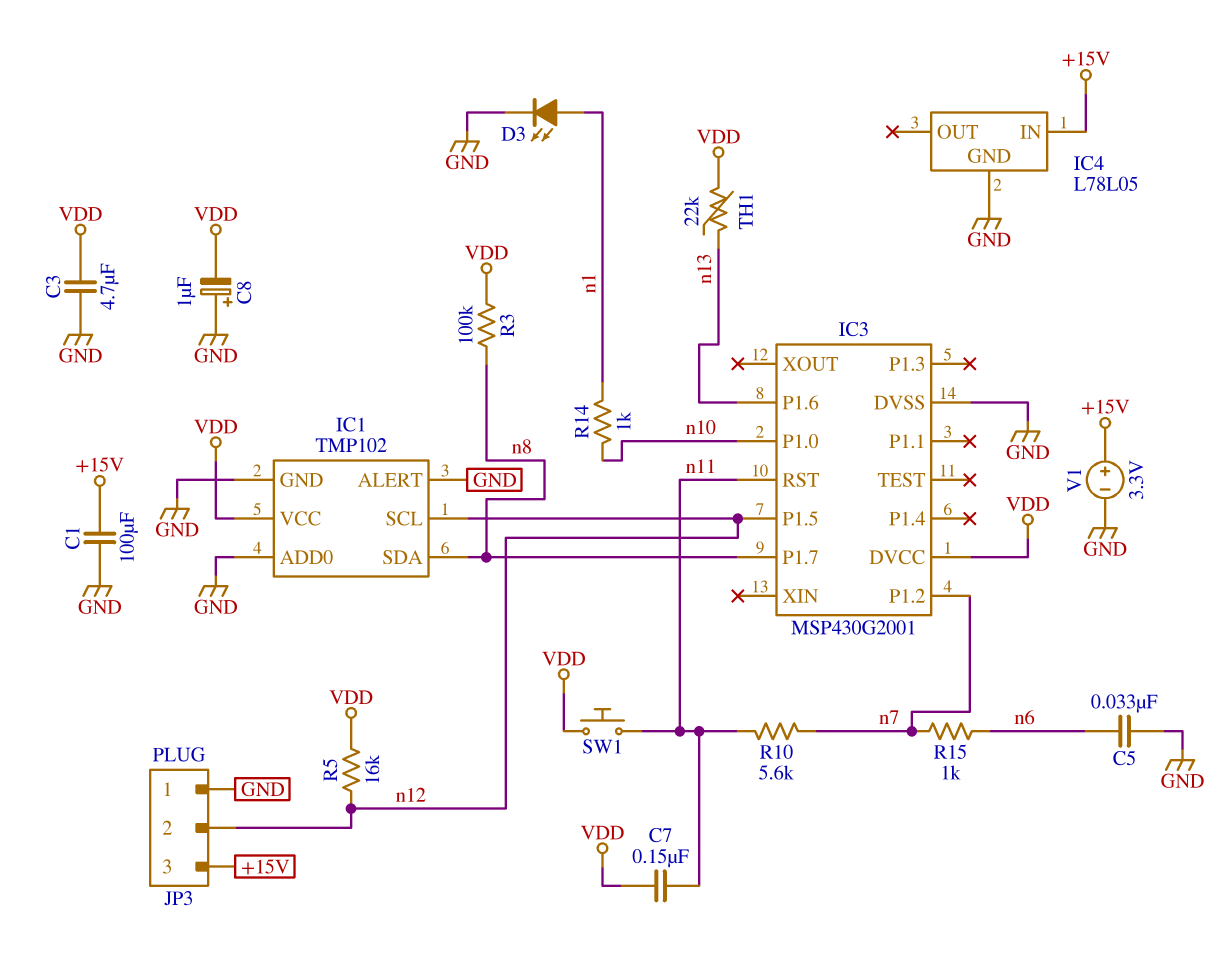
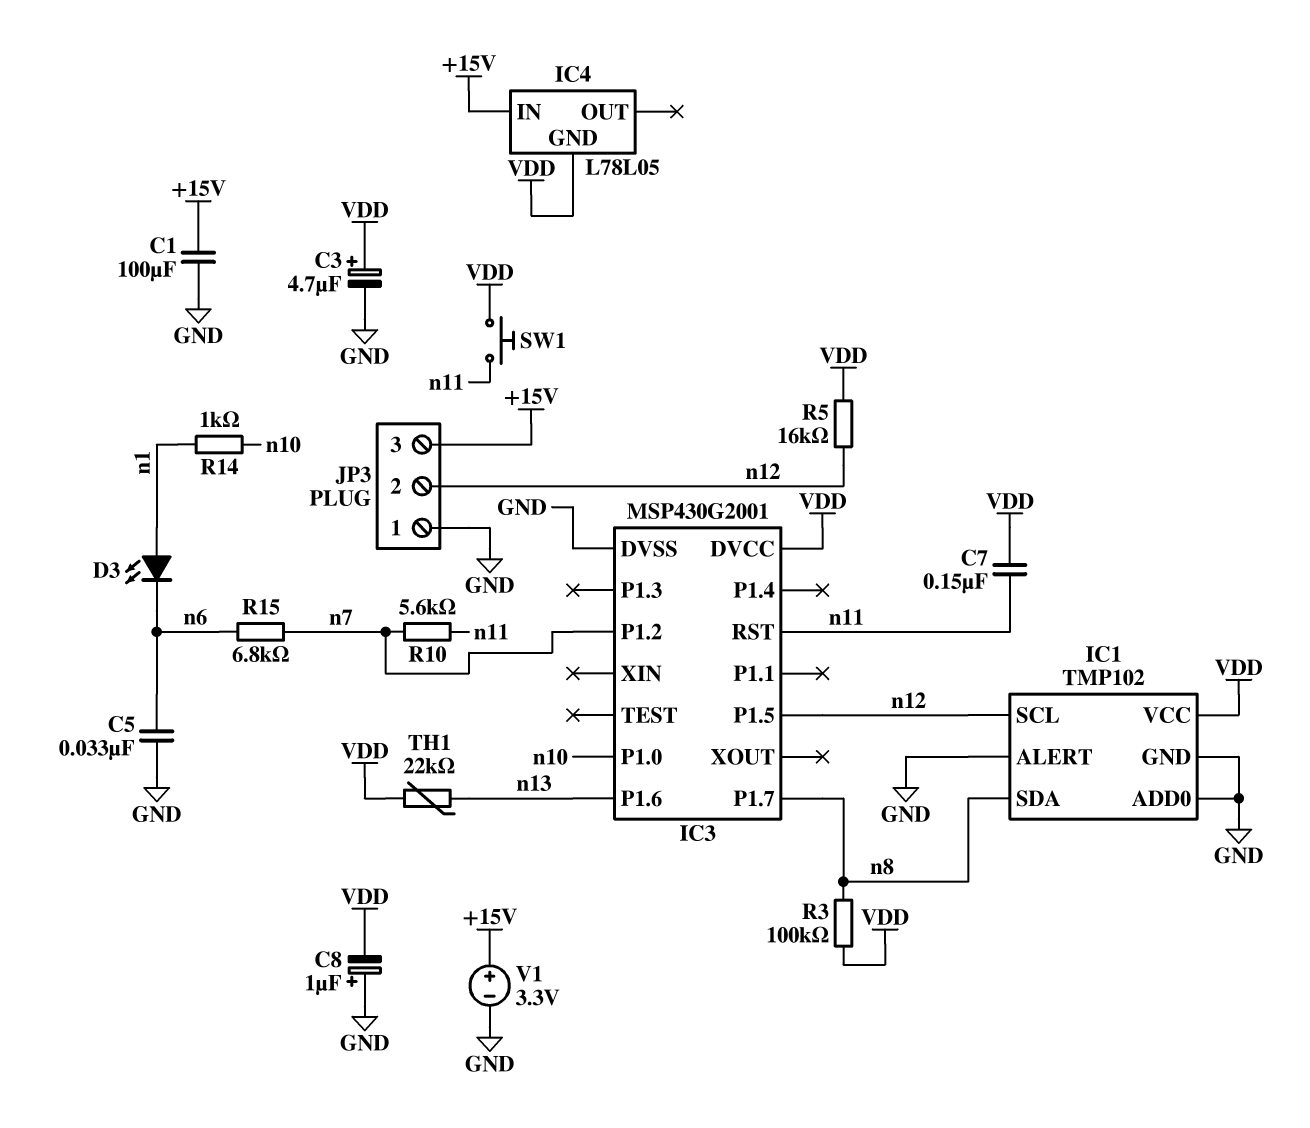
C3: 4.7uF (GND, VDD) -> 4.7uF (plus VDD, minus GND)
D3: LED (A n1, K GND) -> LED (A n1, K n6)
IC4 pin GND: GND -> VDD
R15: 1k (n6, n7) -> 6.8k (n6, n7)

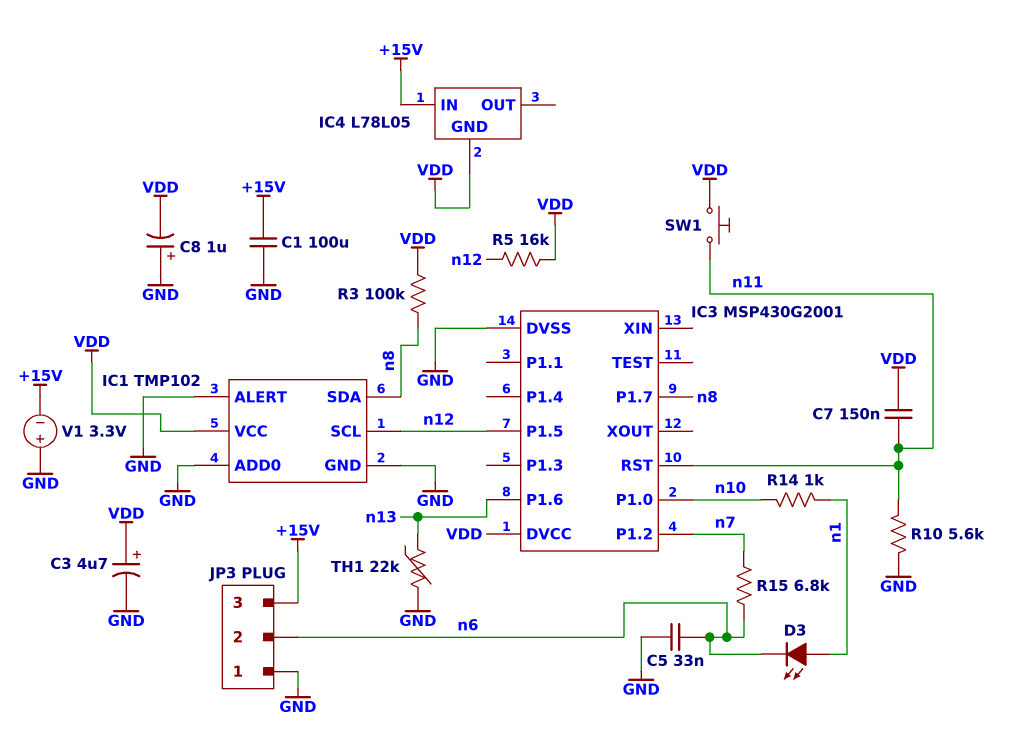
JP3 pin 2: n12 -> n6
R10: 5.6k (n7, n11) -> 5.6k (GND, n11)
TH1: 22k (VDD, n13) -> 22k (GND, n13)
V1: 3.3V (plus +15V, minus GND) -> 3.3V (plus GND, minus +15V)

